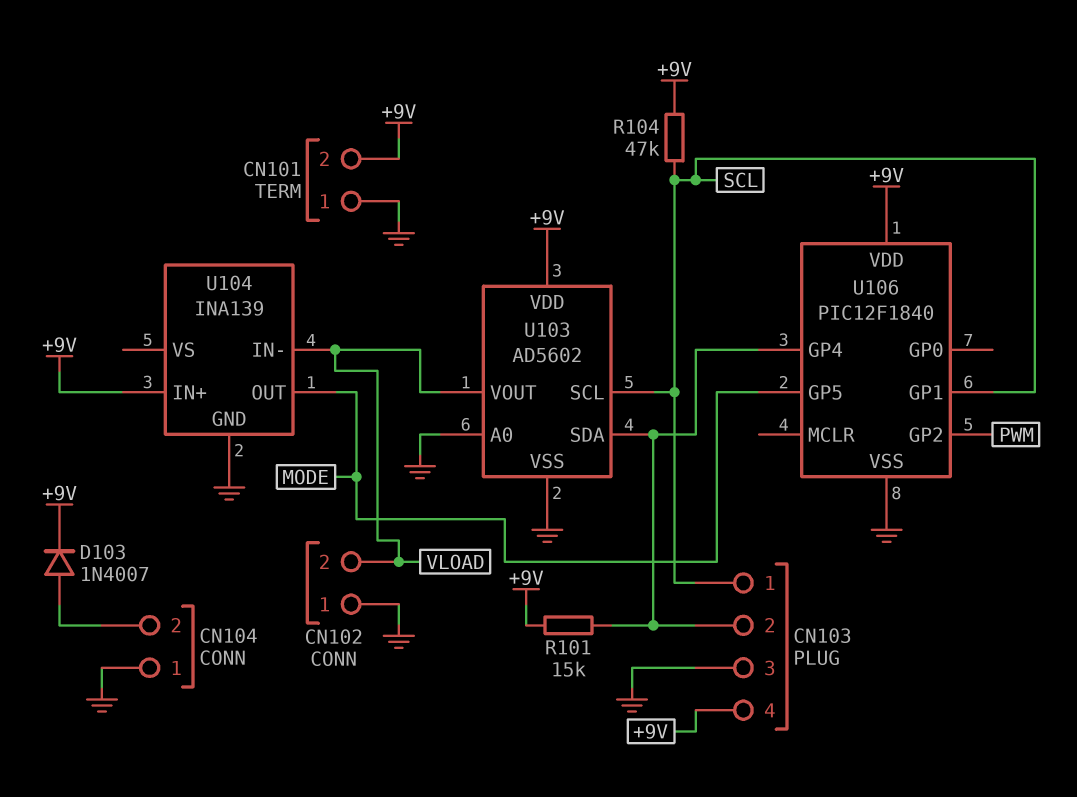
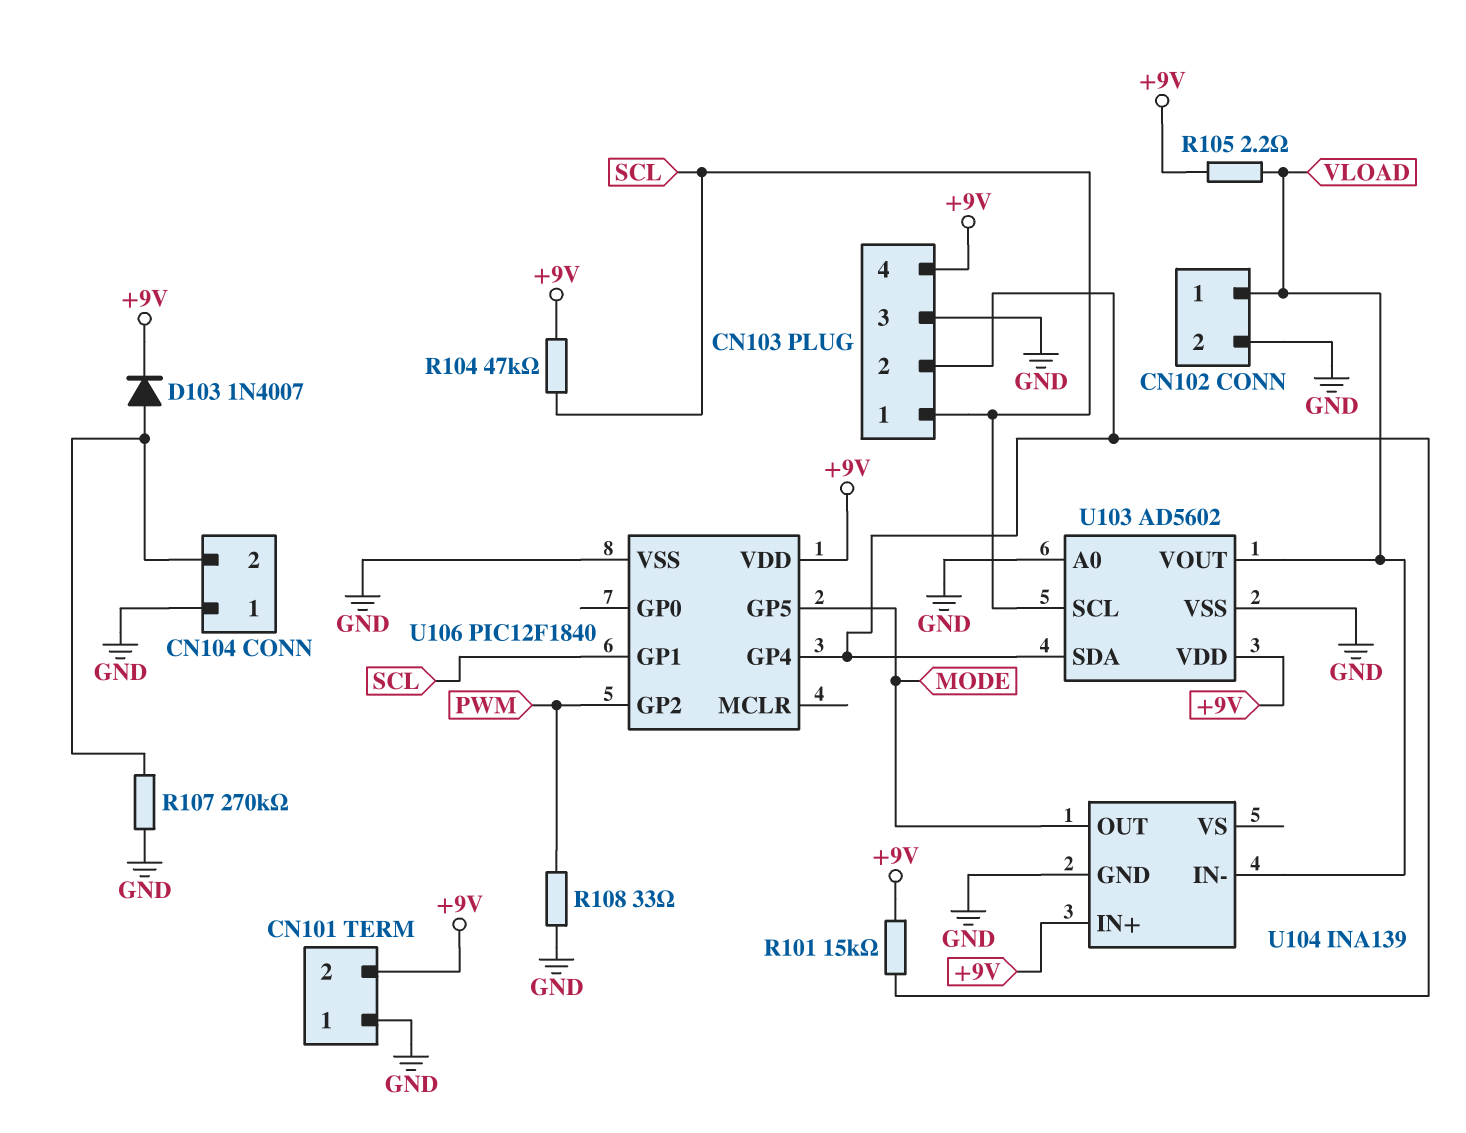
CN102 pin 1: GND -> VLOAD
CN102 pin 2: VLOAD -> GND
R105: none -> 2.2 (+9V, VLOAD)
R107: none -> 270k (CN104/2, GND)
R108: none -> 33 (GND, PWM)

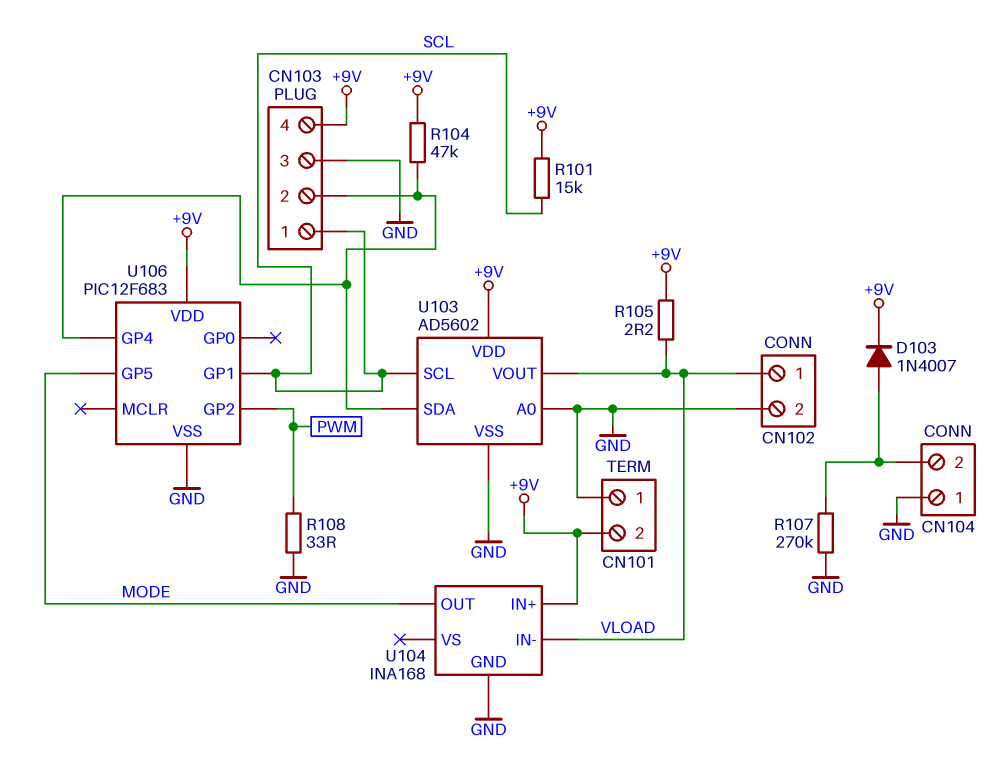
R101: 15k (+9V, CN103/2) -> 15k (+9V, SCL)
R104: 47k (+9V, SCL) -> 47k (+9V, CN103/2)
U104: INA139 -> INA168
U106: PIC12F1840 -> PIC12F683

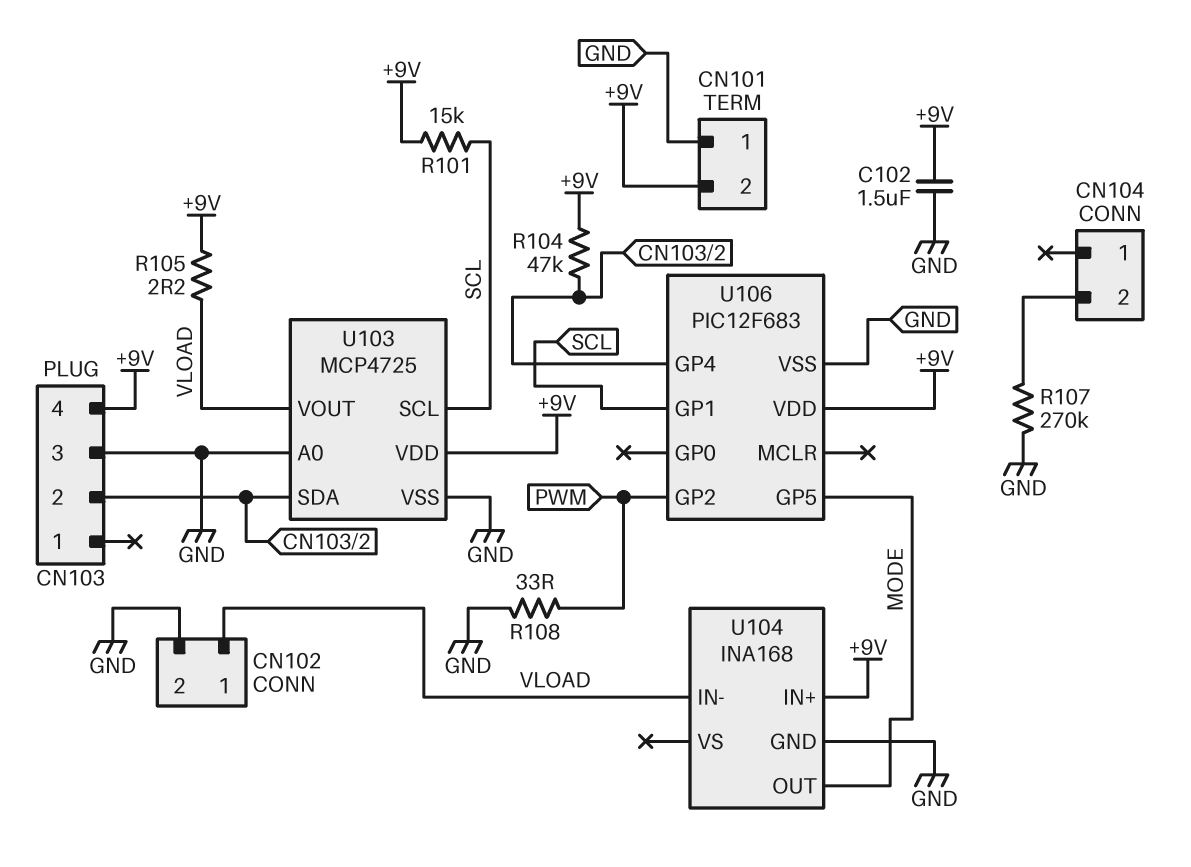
C102: none -> 1.5uF (+9V, GND)
CN103 pin 1: SCL -> none
CN104 pin 1: GND -> none
D103: diode 1N4007 (A CN104/2, K +9V) -> none
U103: AD5602 -> MCP4725

